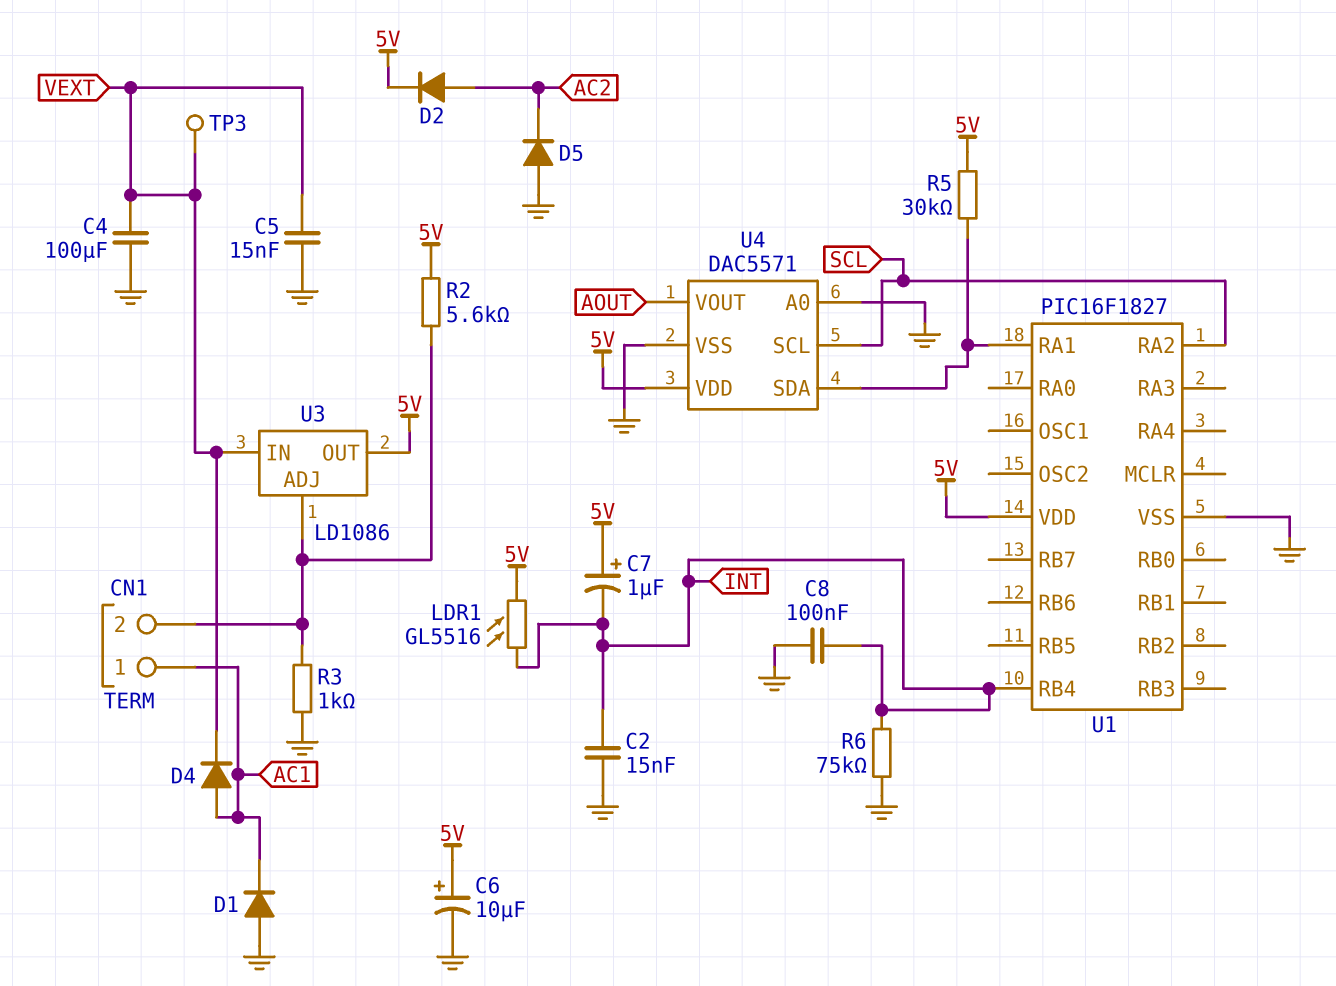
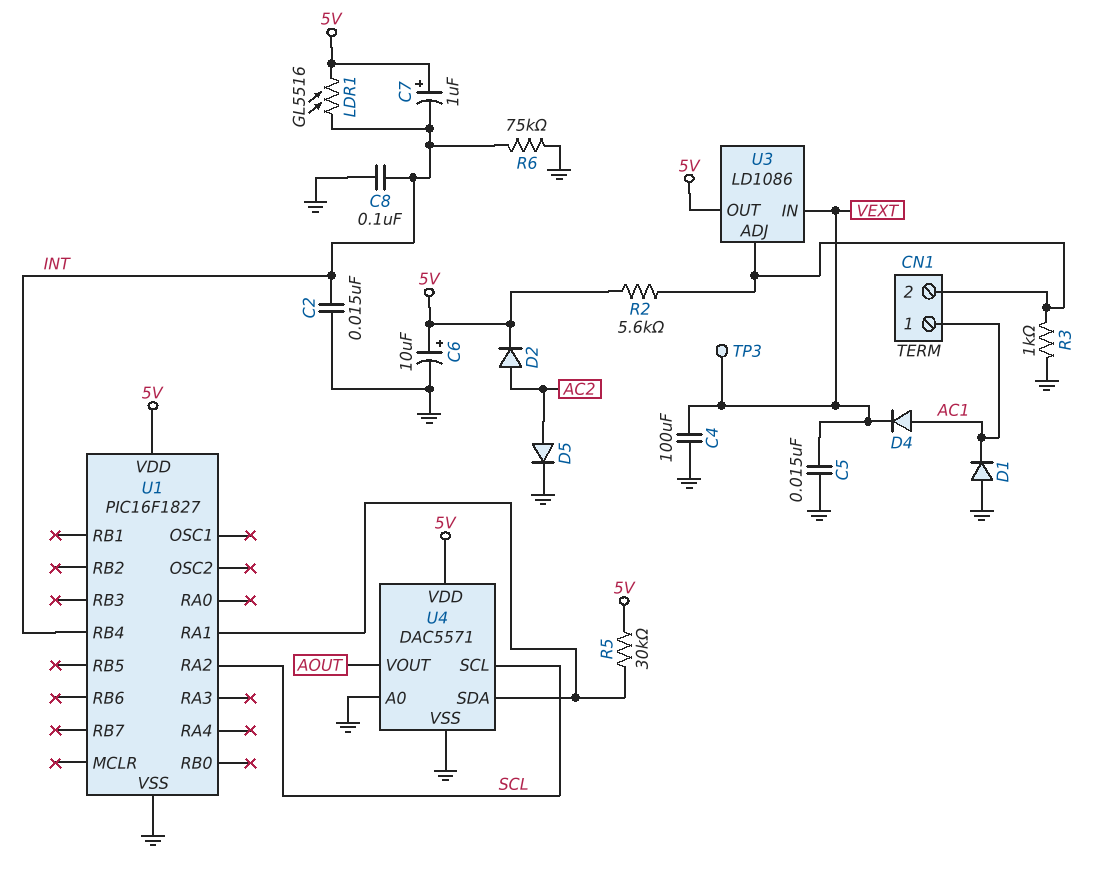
D5: diode (A GND, K AC2) -> diode (A AC2, K GND)

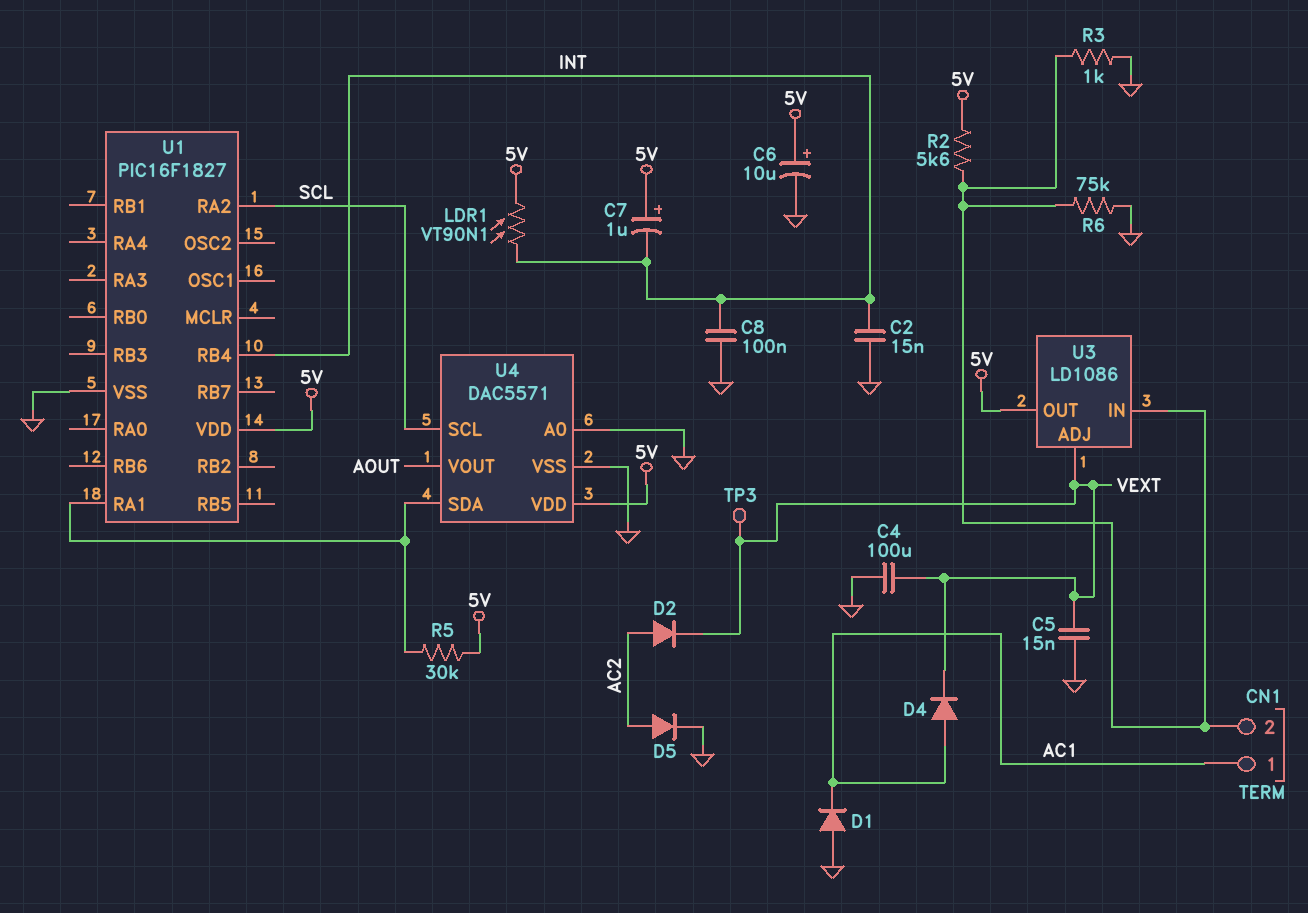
D2: diode (A AC2, K 5V) -> diode (A AC2, K VEXT)
LDR1: GL5516 (5V, INT) -> VT90N1 (5V, INT)
R6: 75k (GND, INT) -> 75k (CN1/2, GND)
U3 pin ADJ: CN1/2 -> VEXT
U3 pin IN: VEXT -> CN1/2

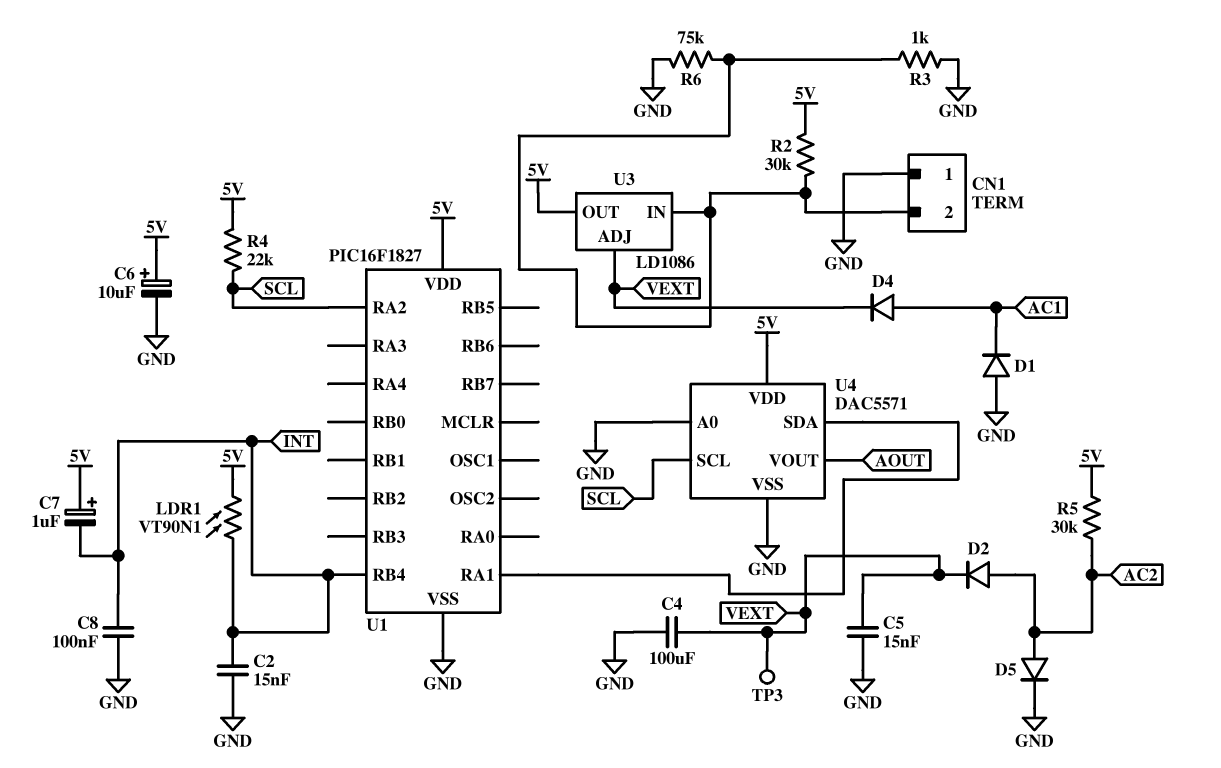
CN1 pin 1: AC1 -> GND
R2: 5.6k (5V, CN1/2) -> 30k (5V, CN1/2)
R4: none -> 22k (5V, SCL)
R5: 30k (5V, U1/RA1) -> 30k (5V, AC2)

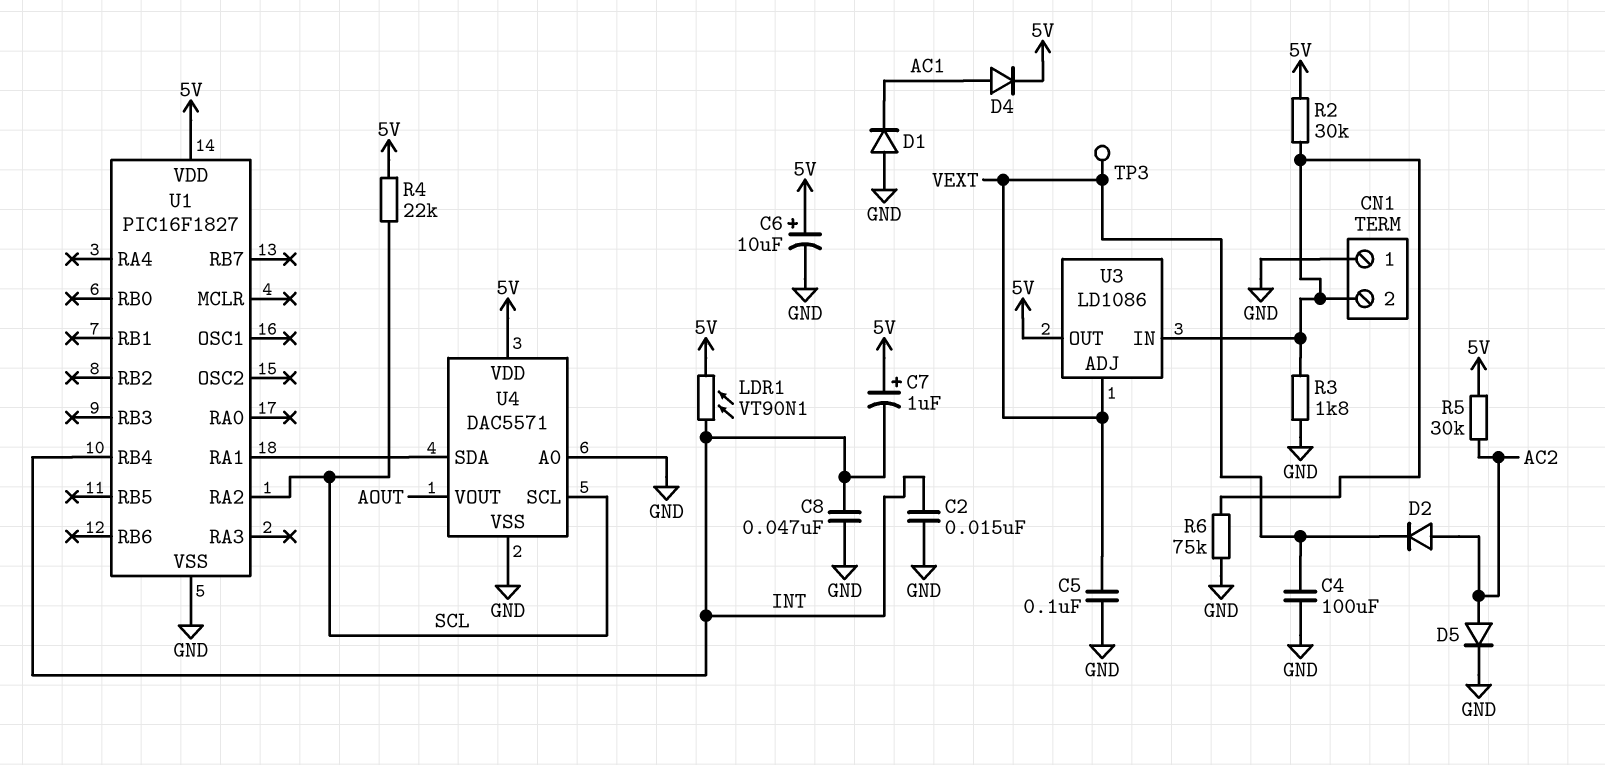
C5: 15nF (GND, VEXT) -> 100nF (GND, VEXT)
C8: 100nF (GND, INT) -> 47nF (GND, INT)
D4: diode (A AC1, K VEXT) -> diode (A AC1, K 5V)
R3: 1k (CN1/2, GND) -> 1.8k (CN1/2, GND)

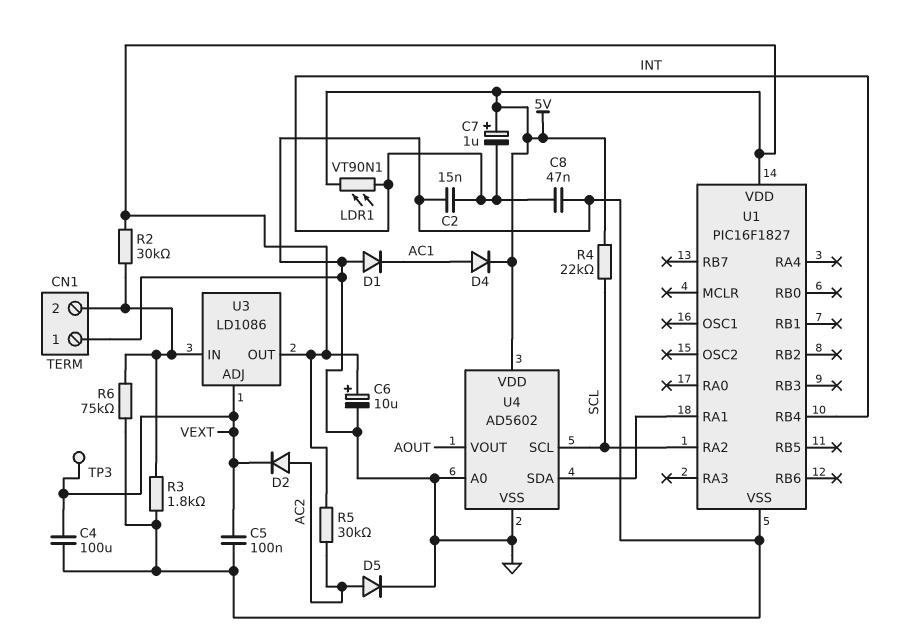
U4: DAC5571 -> AD5602

